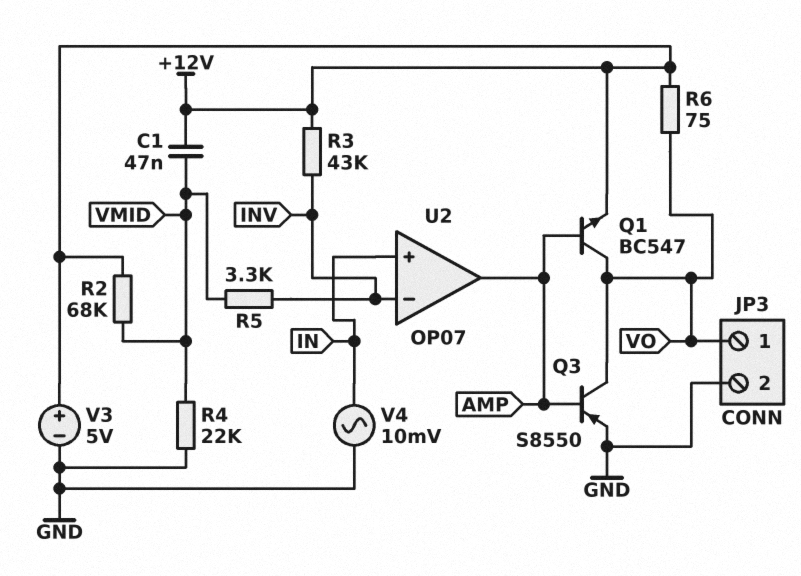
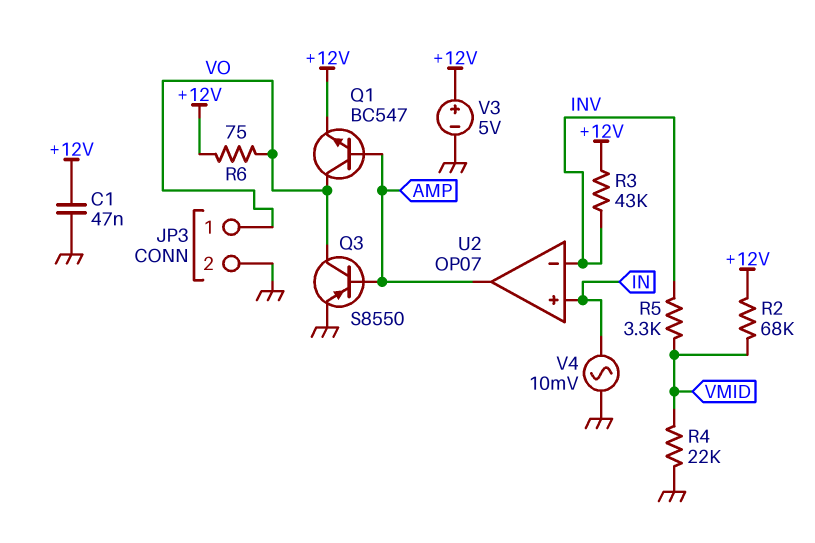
C1: 47nF (+12V, VMID) -> 47nF (+12V, GND)

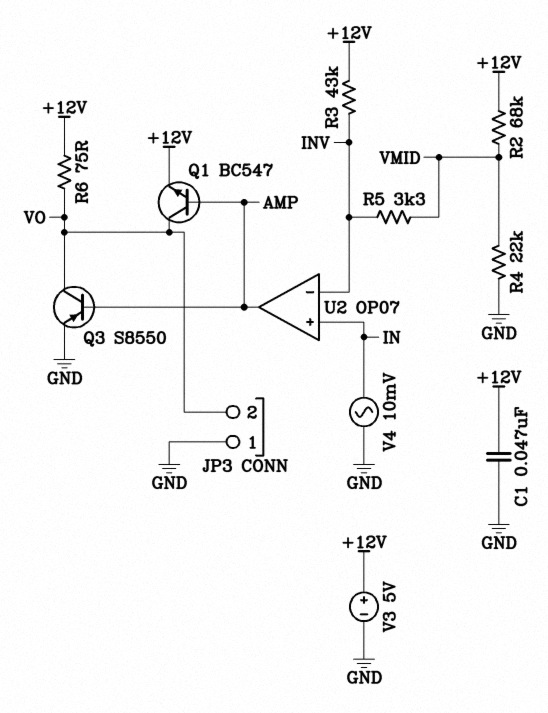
JP3 pin 1: VO -> GND
JP3 pin 2: GND -> VO

